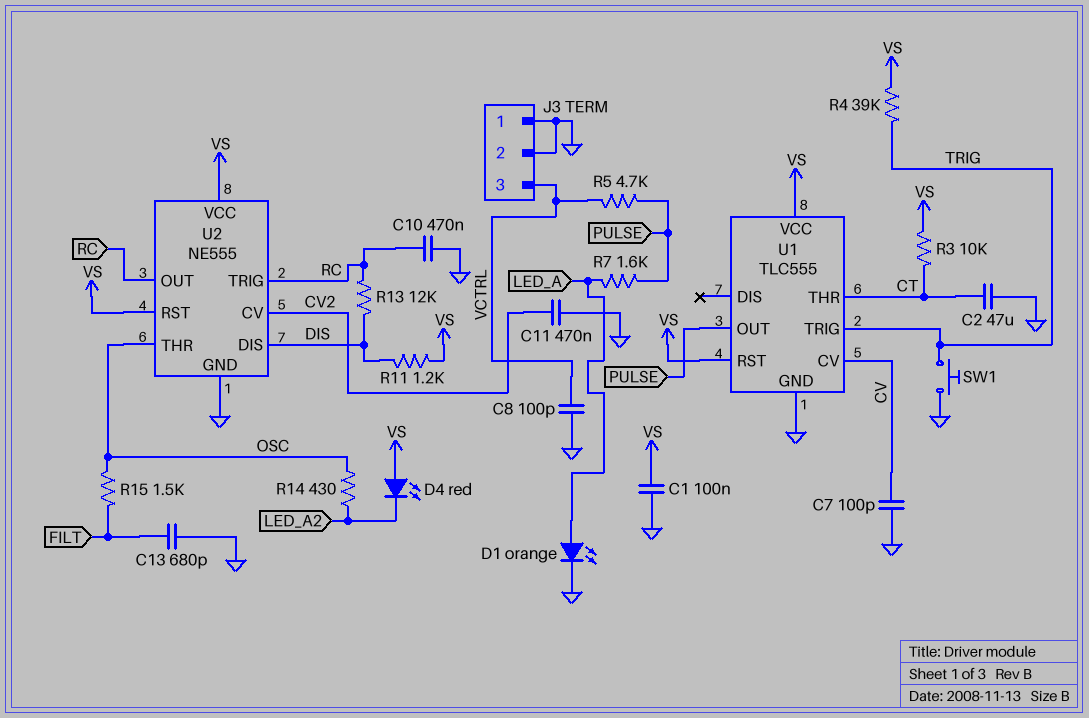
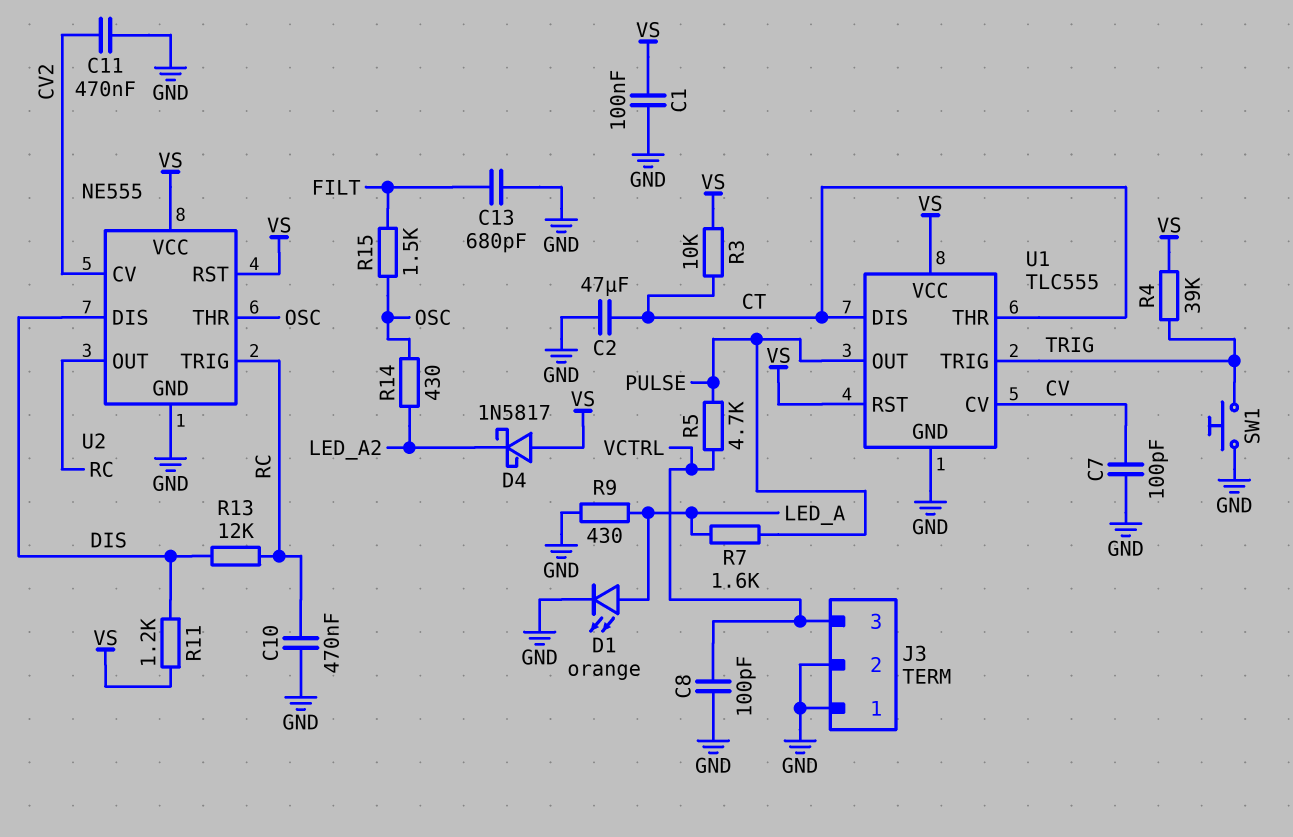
D4: LED red (A VS, K LED_A2) -> schottky 1N5817 (A VS, K LED_A2)
R9: none -> 430 (GND, LED_A)
U1 pin DIS: none -> CT

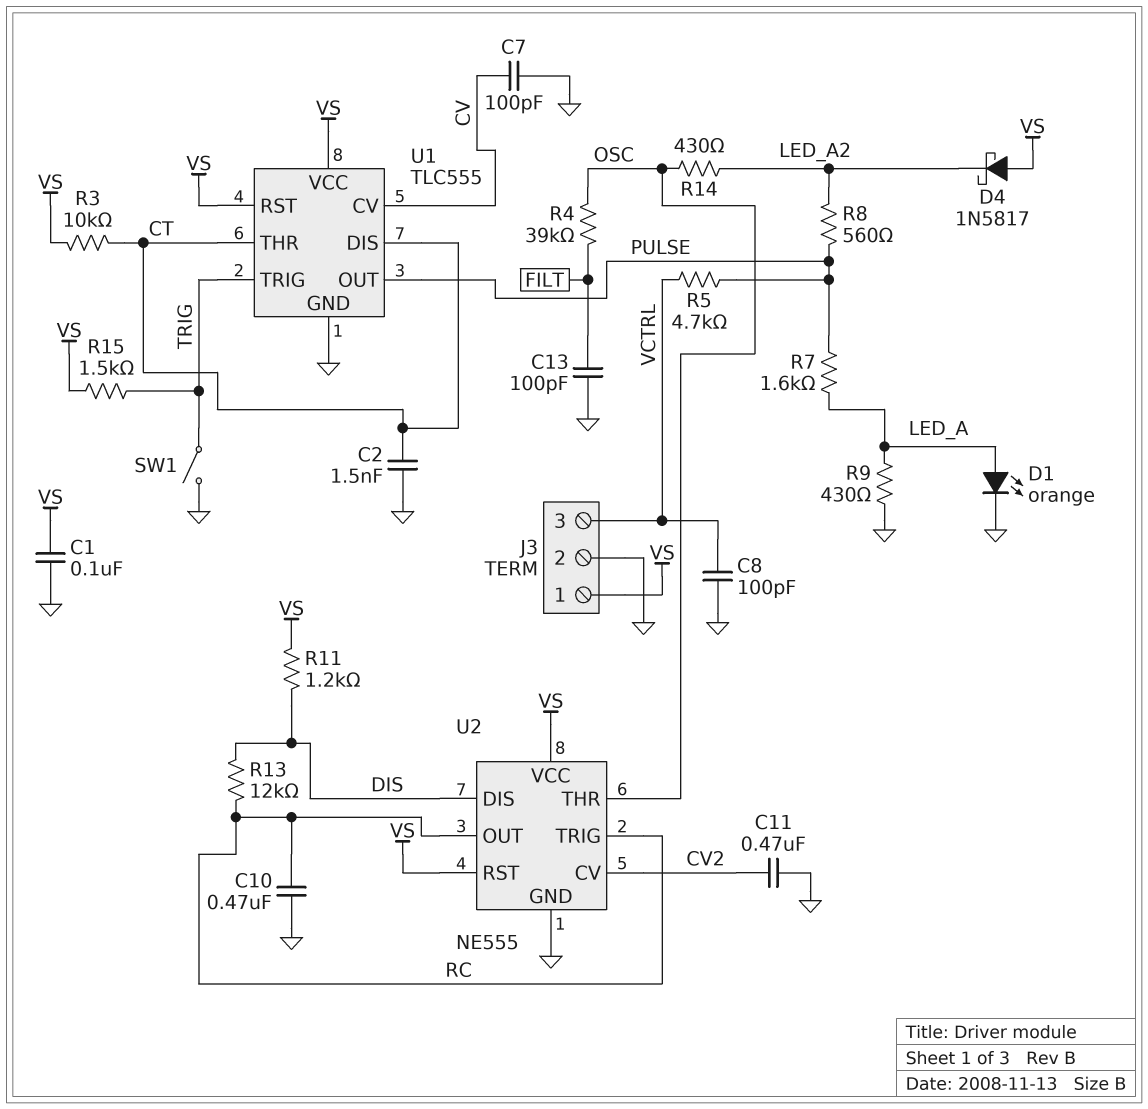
C2: 47uF (CT, GND) -> 1.5nF (CT, GND)
C13: 680pF (FILT, GND) -> 100pF (FILT, GND)
J3 pin 1: GND -> VS
R4: 39k (TRIG, VS) -> 39k (FILT, OSC)
R8: none -> 560 (LED_A2, PULSE)
R15: 1.5k (FILT, OSC) -> 1.5k (TRIG, VS)
SW1: button (GND, TRIG) -> switch (GND, TRIG)

